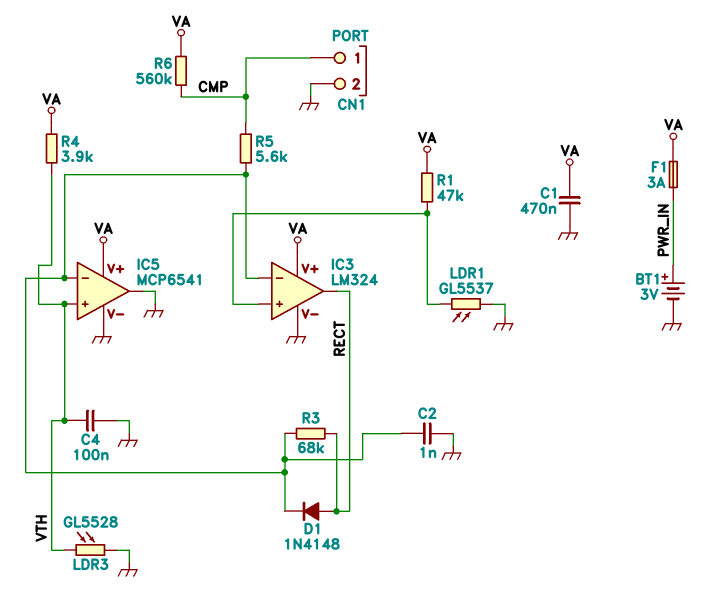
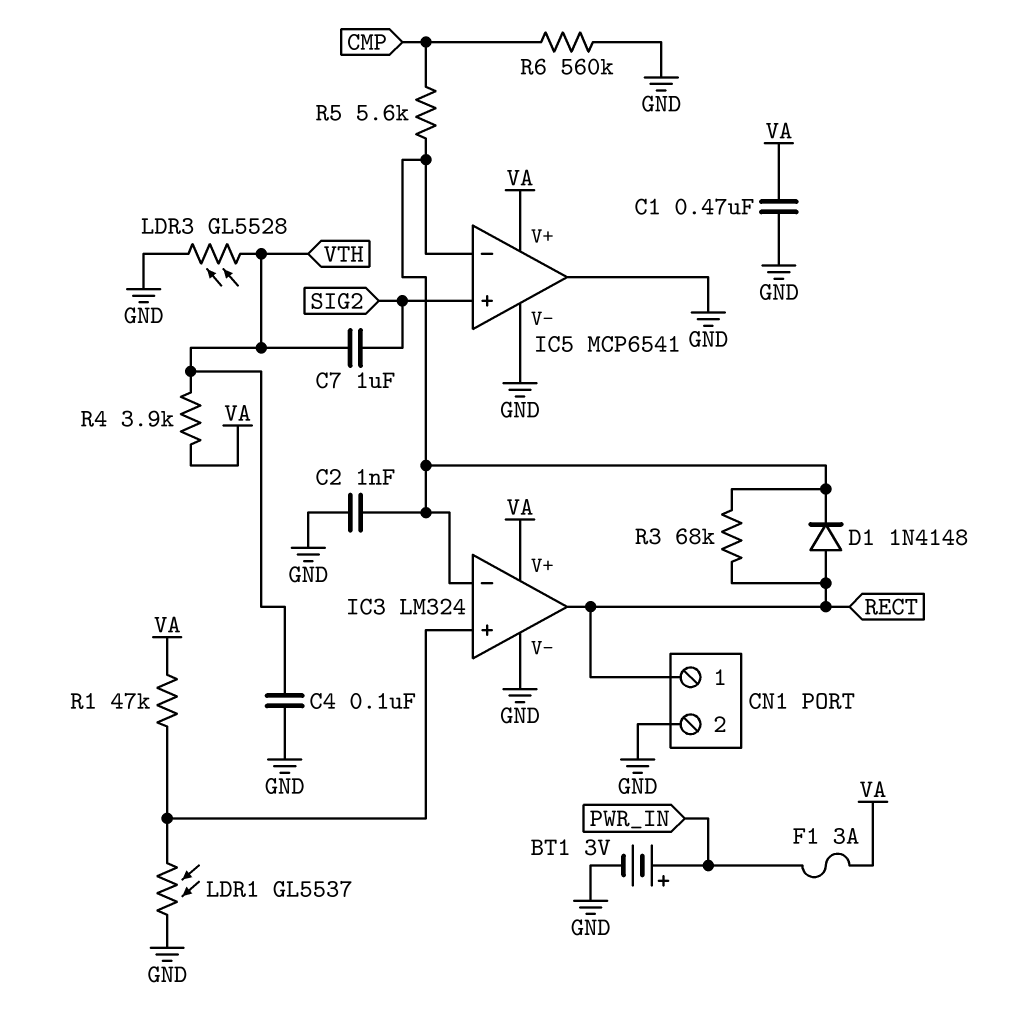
C7: none -> 1uF (SIG2, VTH)
CN1 pin 1: CMP -> RECT
IC5 pin in+: VTH -> SIG2
R6: 560k (CMP, VA) -> 560k (CMP, GND)

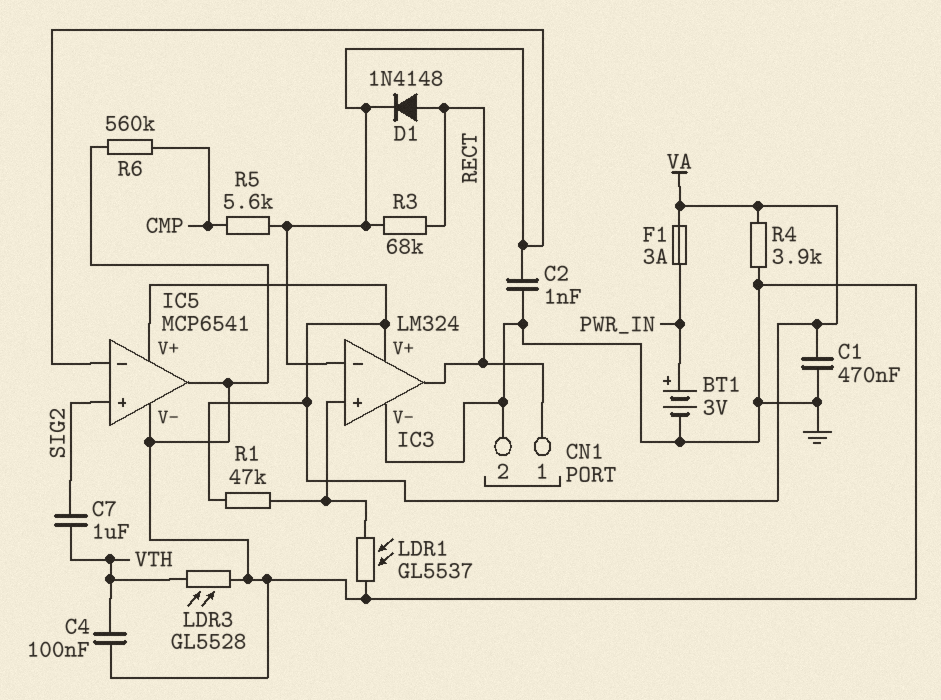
R4: 3.9k (VA, VTH) -> 3.9k (GND, VA)

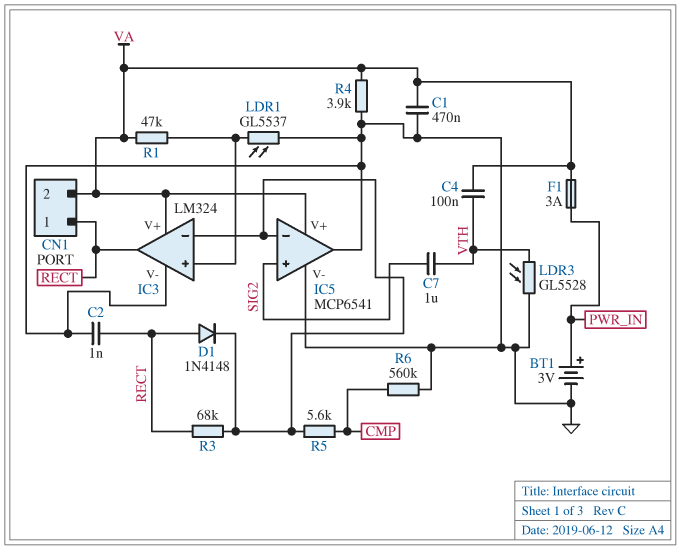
C2: 1nF (GND, IC3/in-) -> 1nF (GND, RECT)
C4: 100nF (GND, VTH) -> 100nF (VA, VTH)
CN1 pin 2: GND -> VA

